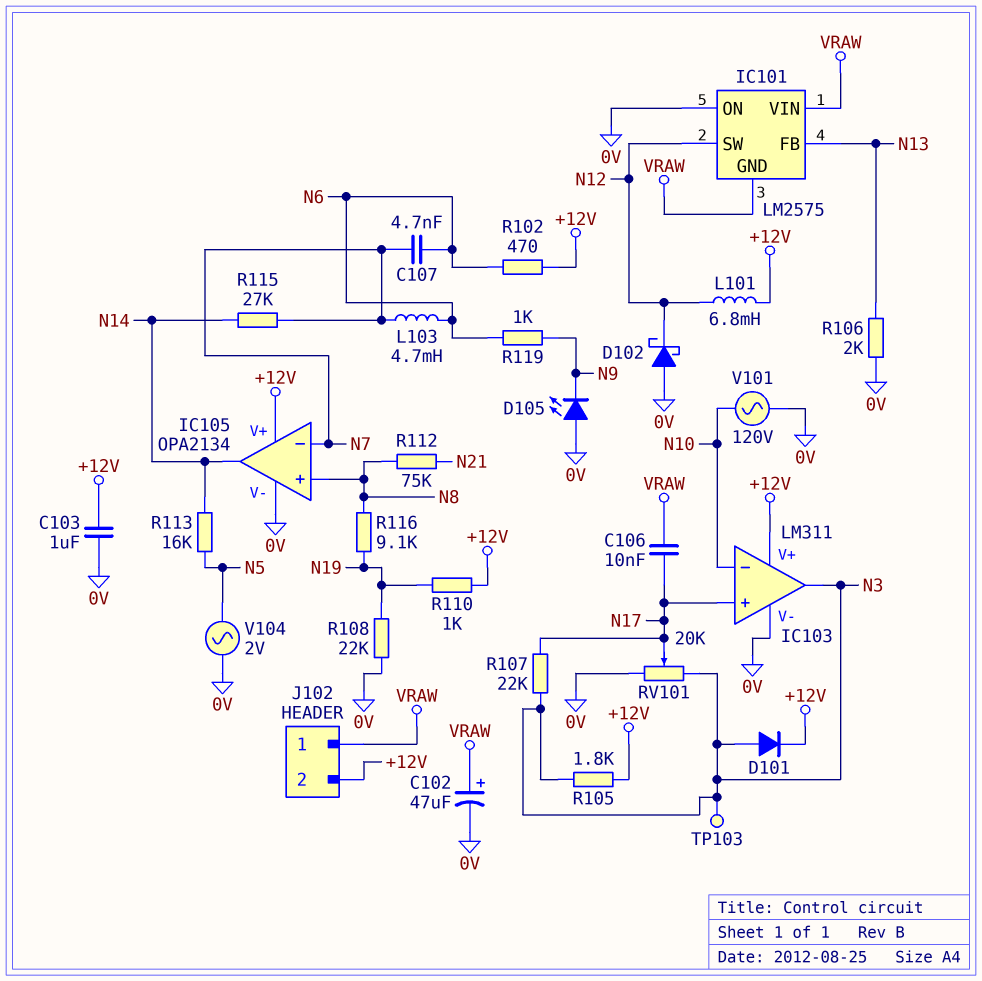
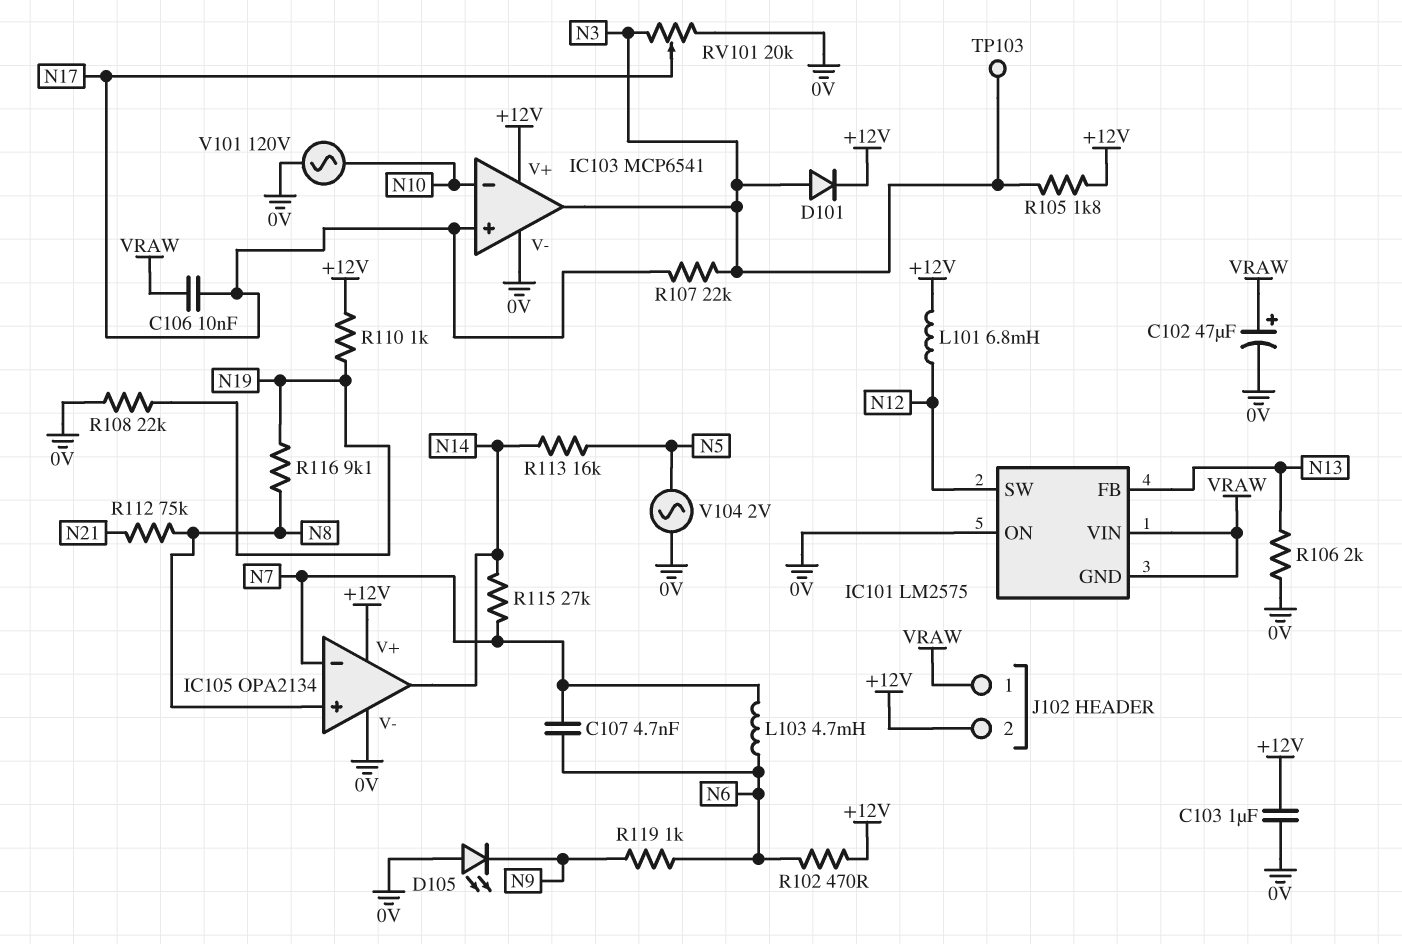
D102: schottky (A 0V, K N12) -> none
IC103: LM311 -> MCP6541

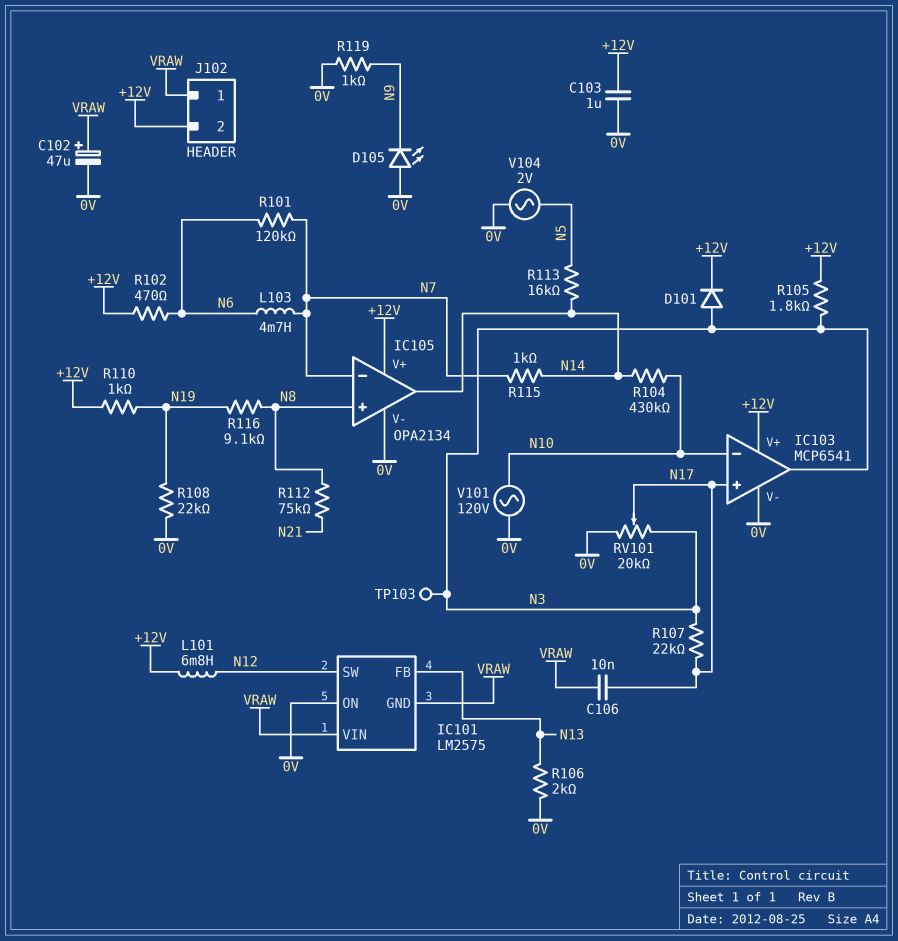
C107: 4.7nF (N6, N7) -> none
R101: none -> 120k (N6, N7)
R104: none -> 430k (N10, N14)
R115: 27k (N7, N14) -> 1k (N7, N14)
R119: 1k (N6, N9) -> 1k (0V, N9)

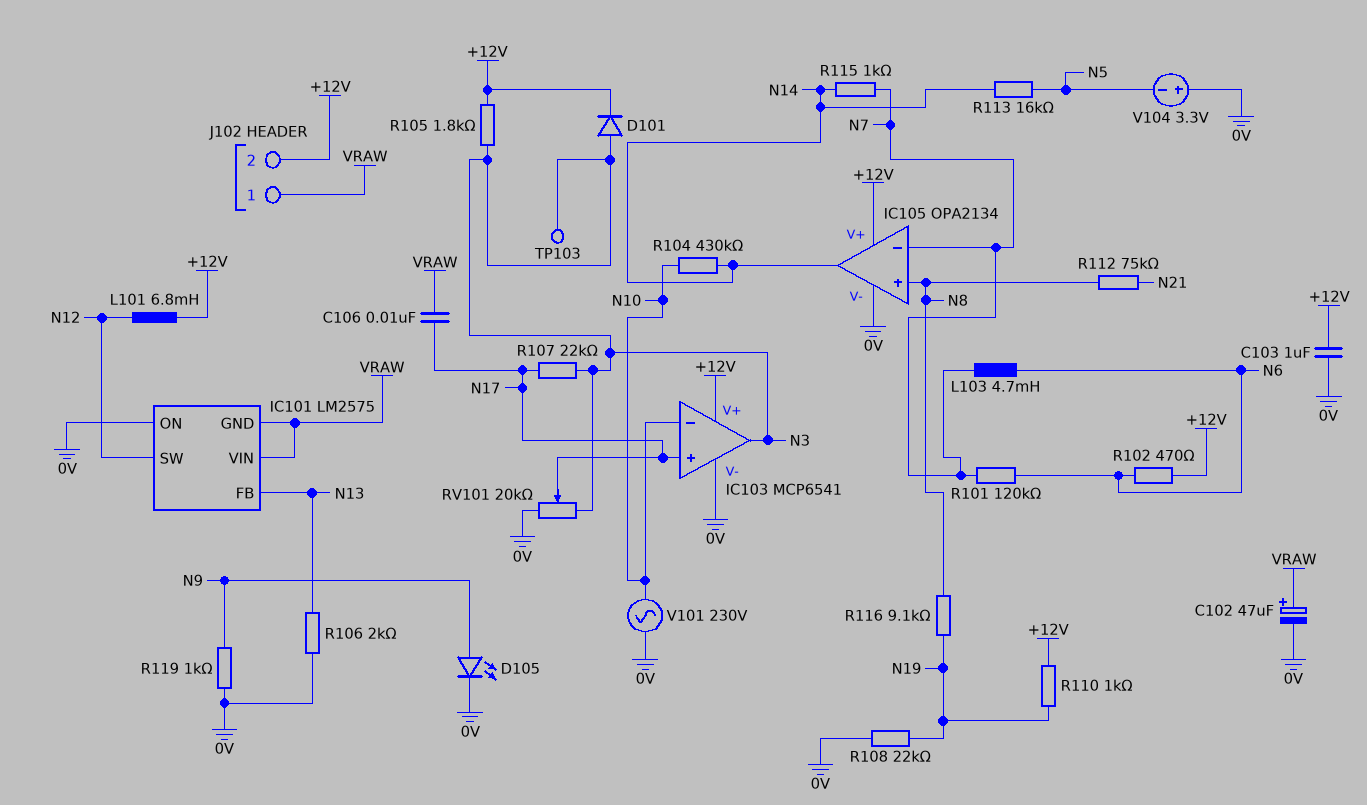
D105: LED (A 0V, K N9) -> LED (A N9, K 0V)
V101: AC 120V (0V, N10) -> AC 230V (0V, N10)
V104: AC 2V (0V, N5) -> 3.3V (plus 0V, minus N5)

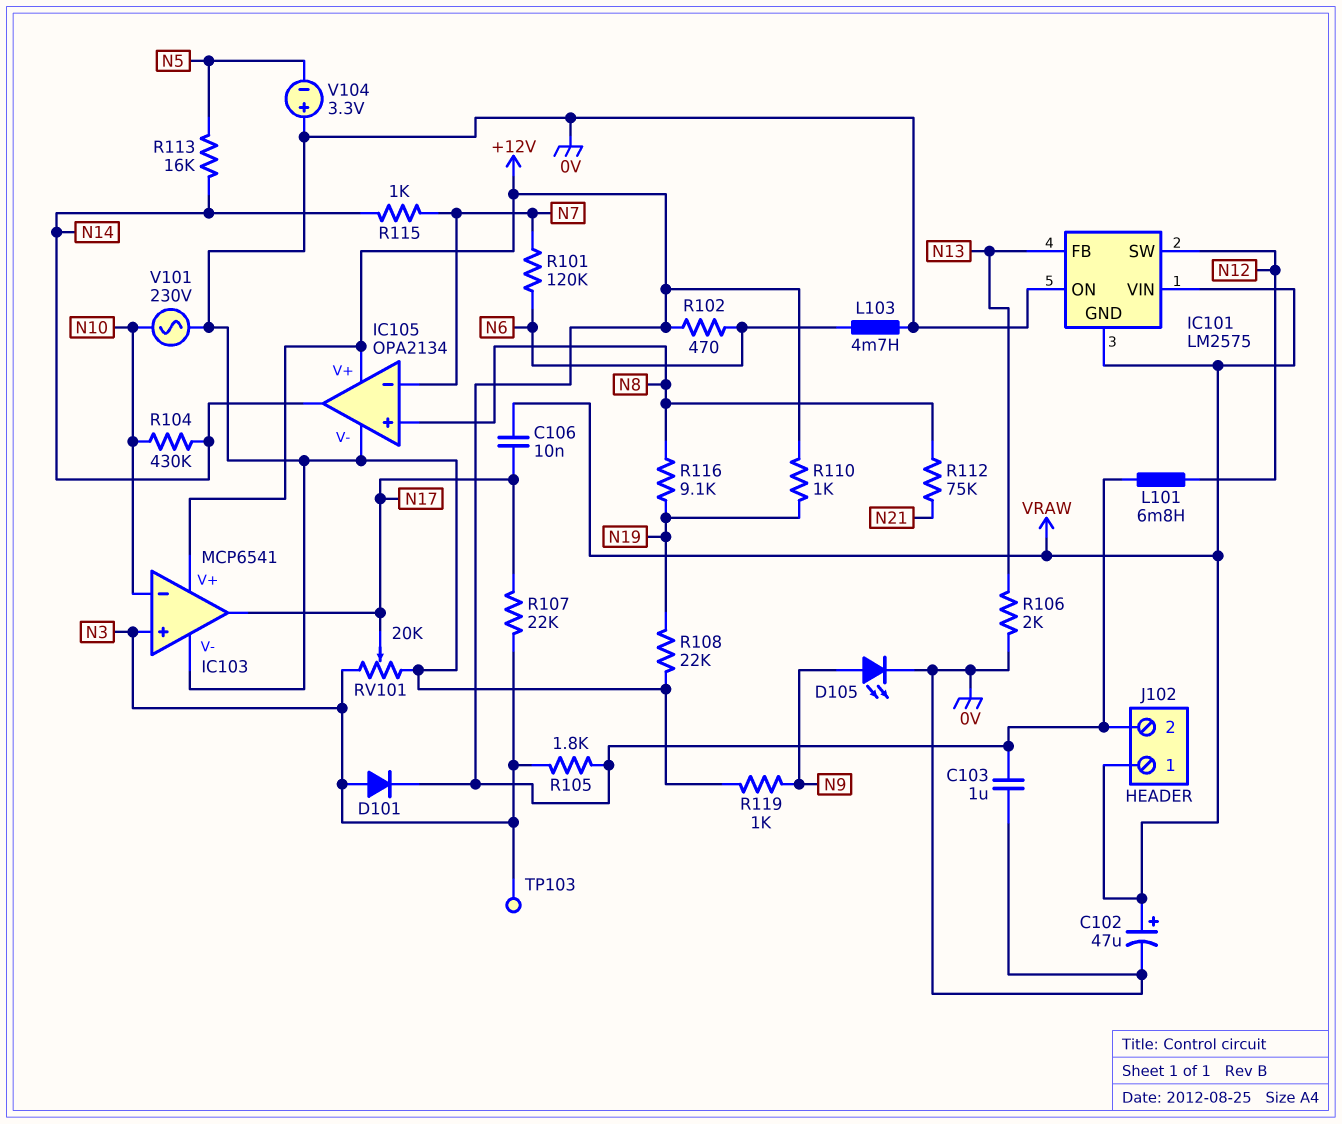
IC103 pin in+: N17 -> N3
IC103 pin out: N3 -> N17
L103: 4.7mH (N6, N7) -> 4.7mH (0V, N6)

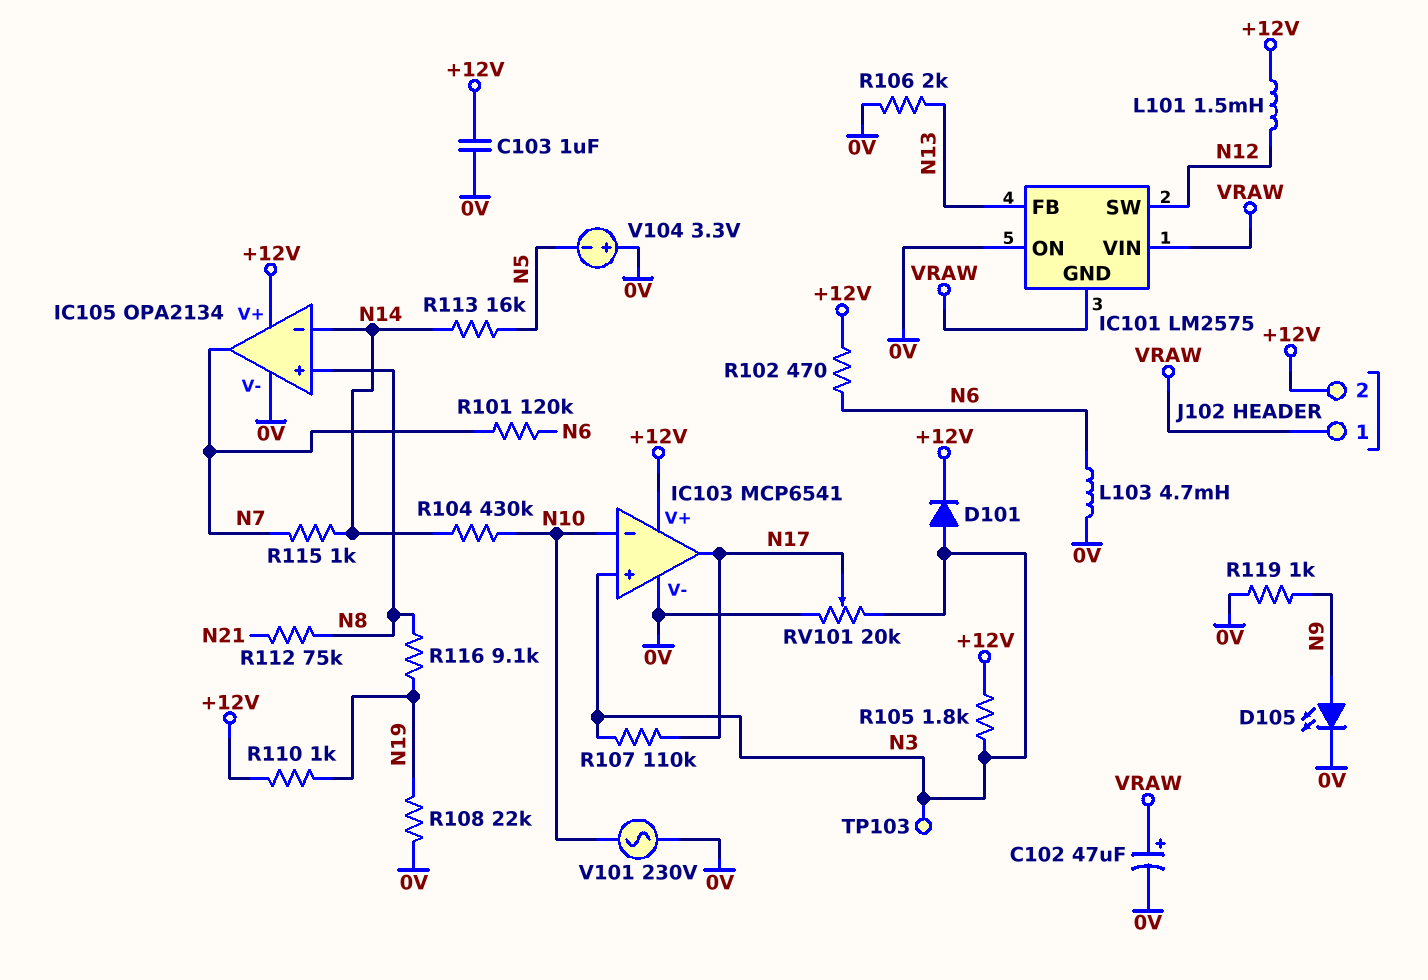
C106: 10nF (N17, VRAW) -> none
IC105 pin in-: N7 -> N14
IC105 pin out: N14 -> N7
L101: 6.8mH (+12V, N12) -> 1.5mH (+12V, N12)
R107: 22k (N3, N17) -> 110k (N3, N17)

